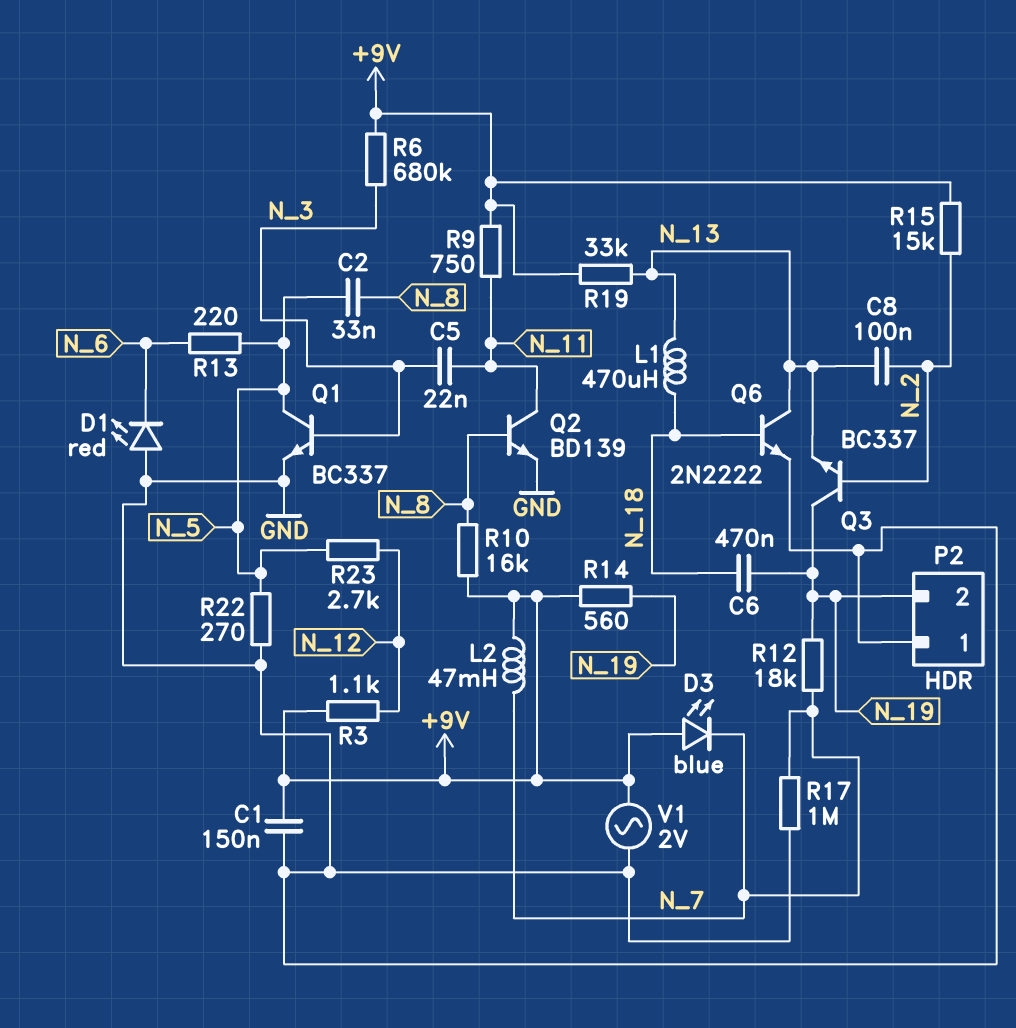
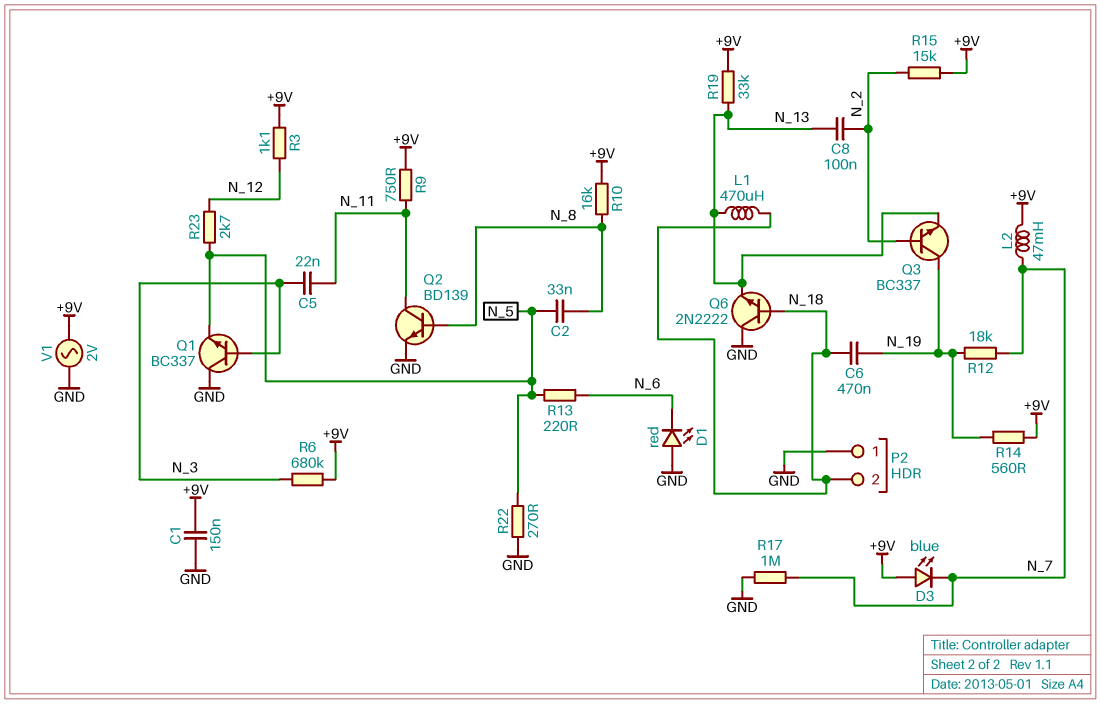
P2 pin 2: N_19 -> N_18
Q1: NPN BC337 (B N_3, C N_5, E GND) -> NPN BC337 (B N_3, C GND, E N_5)
Q6: NPN 2N2222 (B N_18, C N_13, E GND) -> NPN 2N2222 (B N_18, C GND, E N_13)

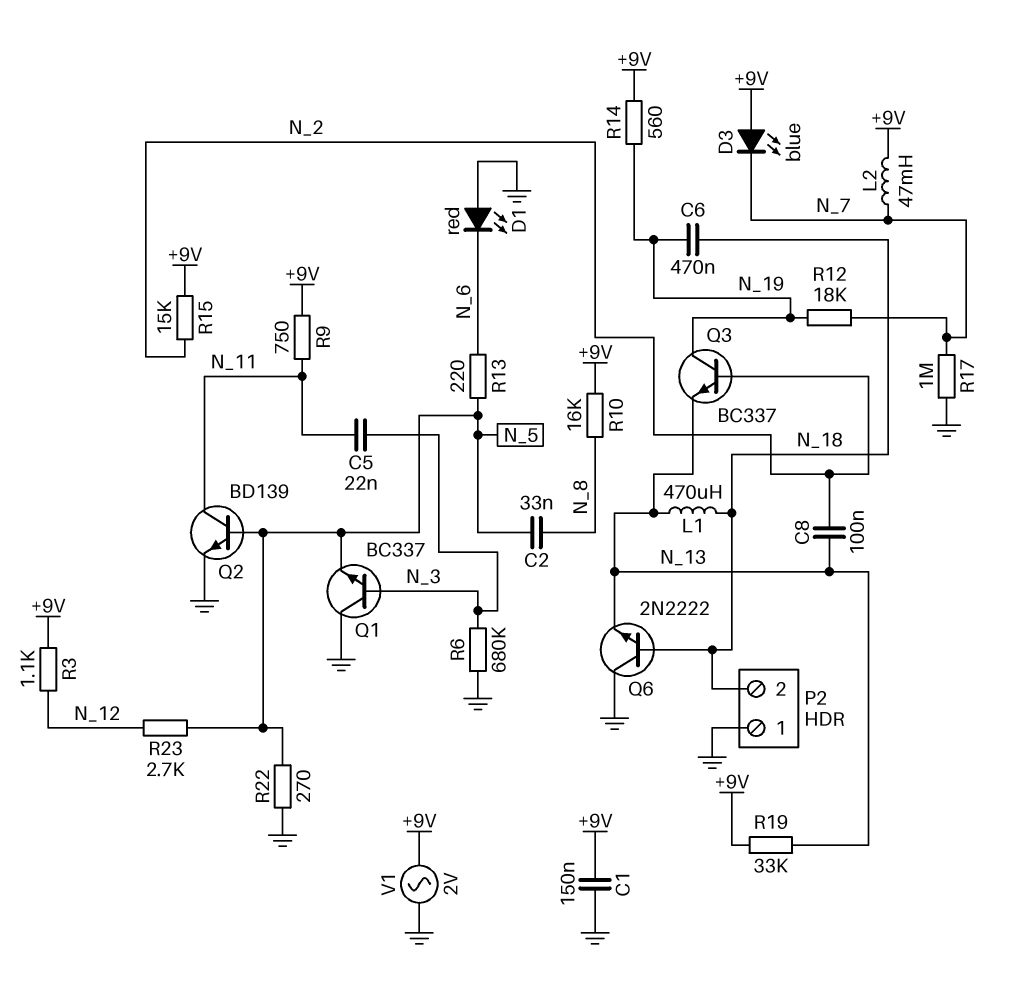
Q2: NPN BD139 (B N_8, C N_11, E GND) -> NPN BD139 (B N_5, C N_11, E GND)
R6: 680k (+9V, N_3) -> 680k (GND, N_3)

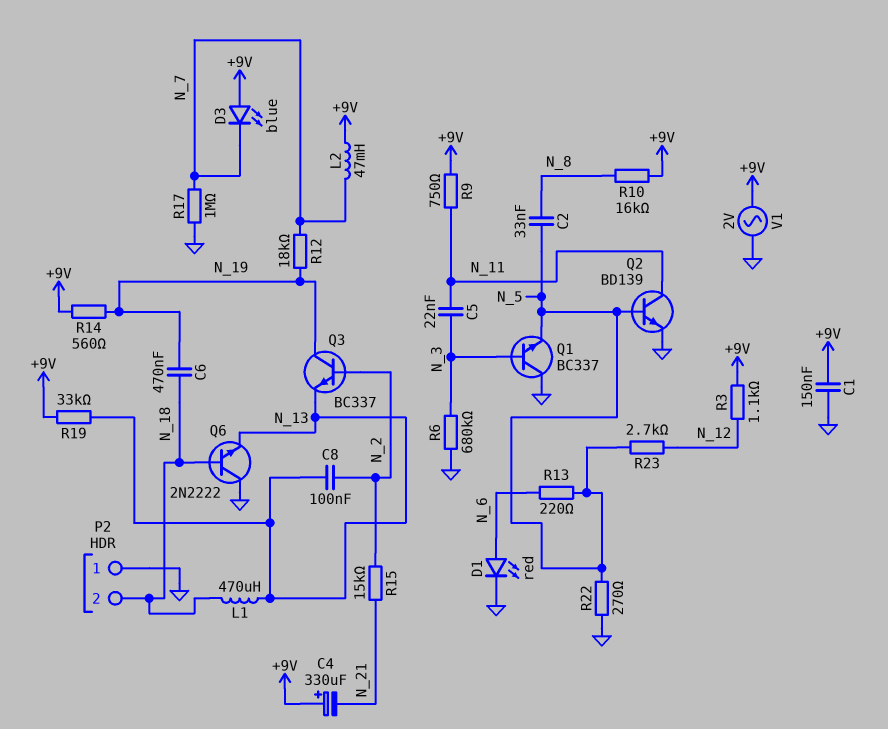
C4: none -> 330uF (plus +9V, minus N_21)
D1: LED red (A GND, K N_6) -> LED red (A N_6, K GND)
R15: 15k (+9V, N_2) -> 15k (N_2, N_21)

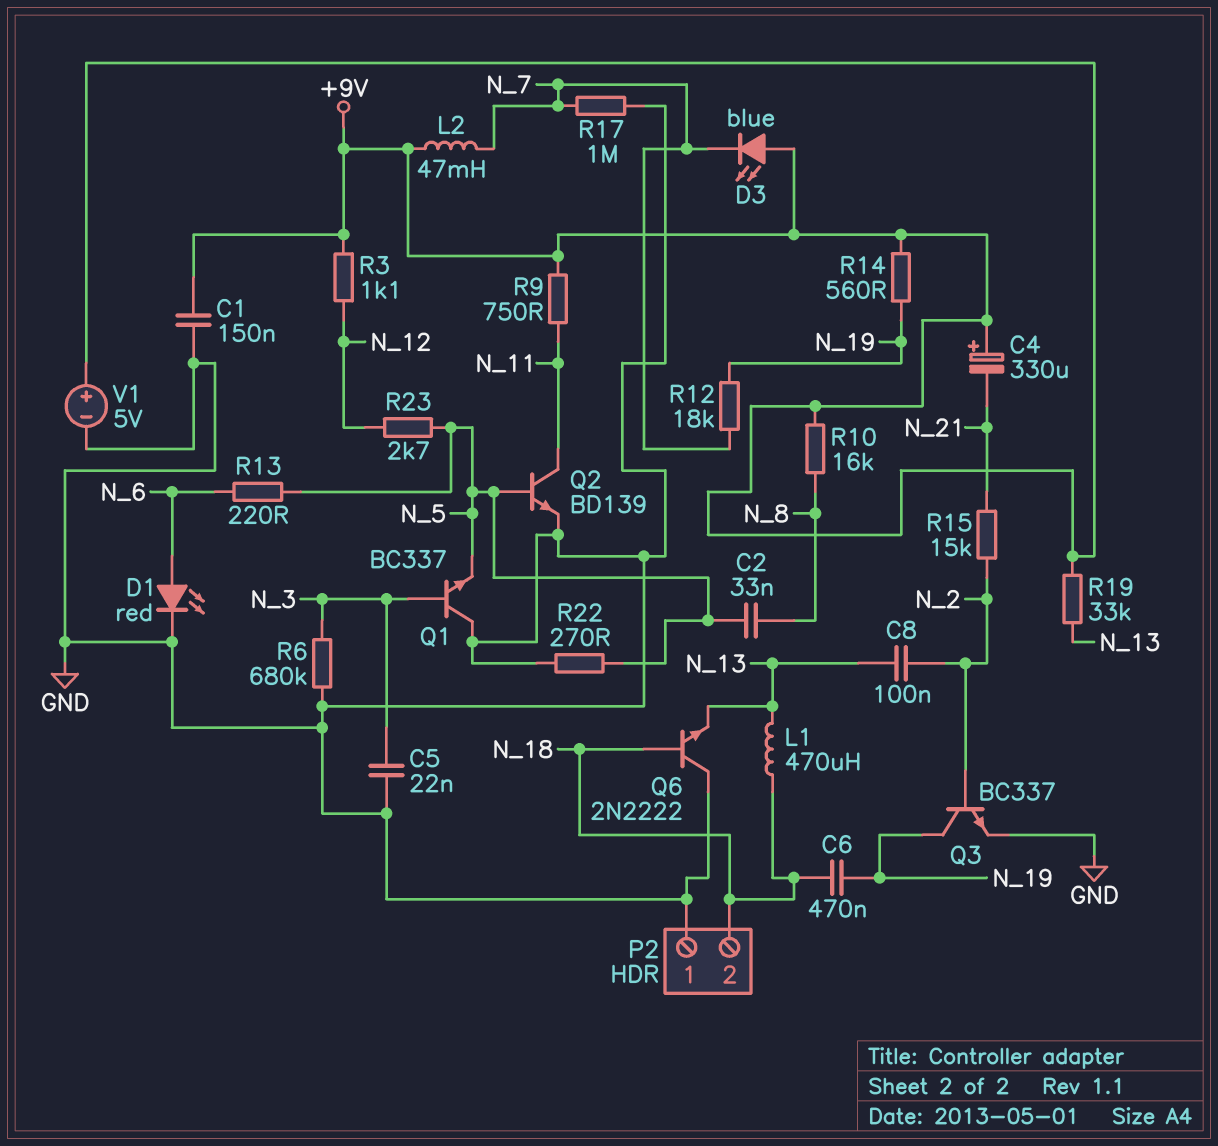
C5: 22nF (N_3, N_11) -> 22nF (GND, N_3)
Q3: NPN BC337 (B N_2, C N_19, E N_13) -> NPN BC337 (B N_2, C N_19, E GND)
V1: AC 2V (+9V, GND) -> 5V (plus +9V, minus GND)

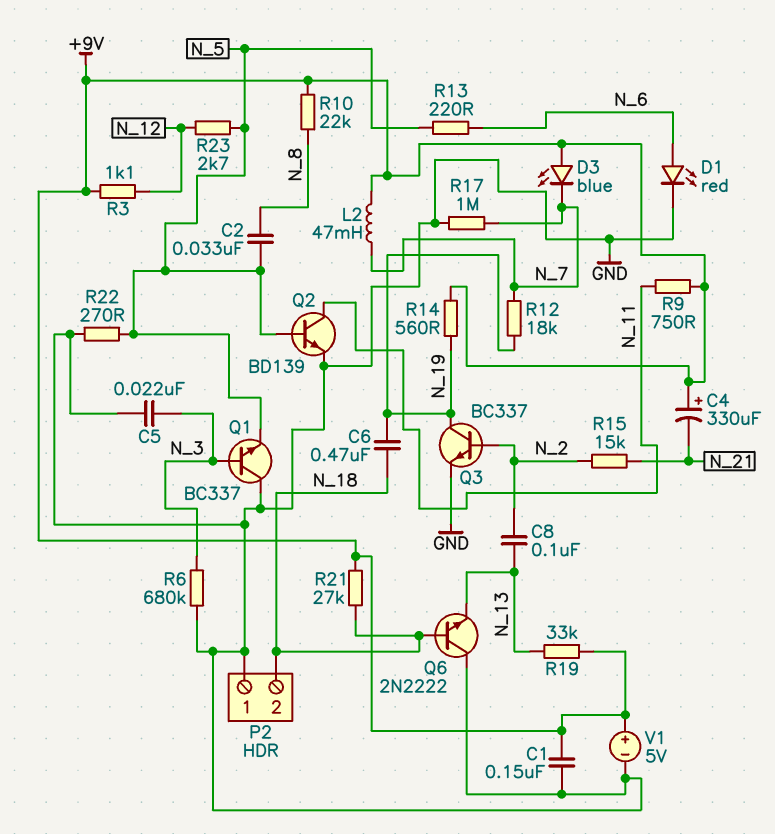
L1: 470uH (N_13, N_18) -> none
R10: 16k (+9V, N_8) -> 22k (+9V, N_8)
R21: none -> 27k (+9V, N_18)

